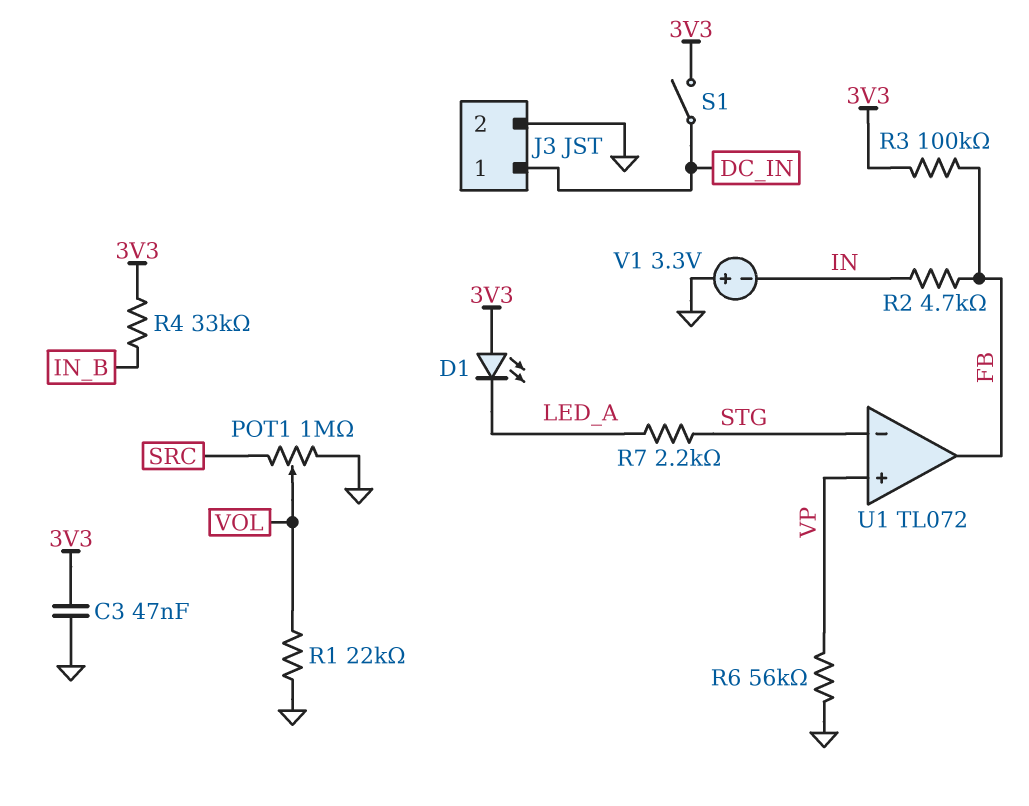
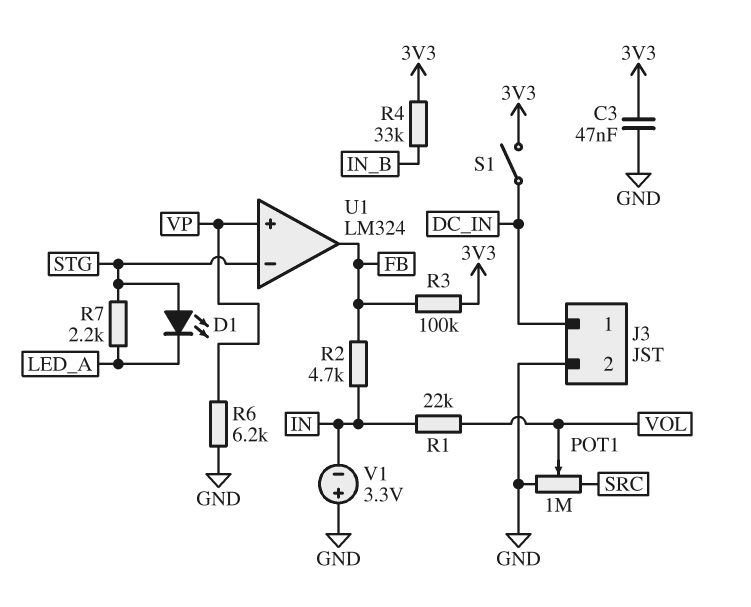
D1: LED (A 3V3, K LED_A) -> LED (A STG, K LED_A)
R1: 22k (GND, VOL) -> 22k (IN, VOL)
R6: 56k (GND, VP) -> 6.2k (GND, VP)
U1: TL072 -> LM324

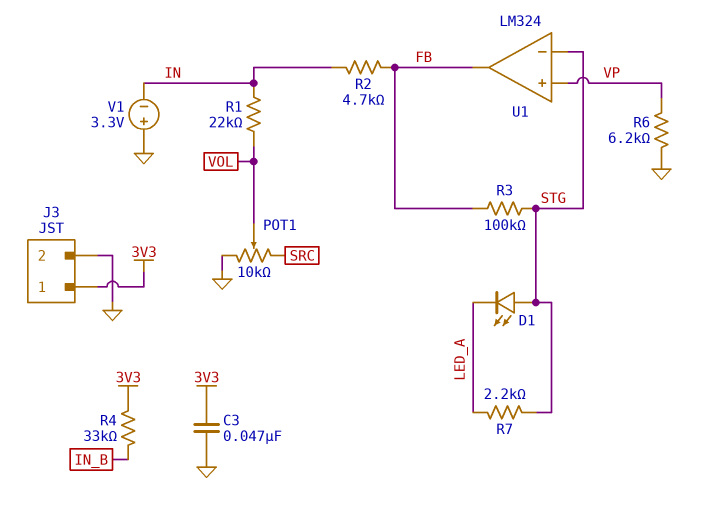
J3 pin 1: DC_IN -> 3V3
POT1: 1M (GND, SRC, wiper VOL) -> 10k (GND, SRC, wiper VOL)
R3: 100k (3V3, FB) -> 100k (FB, STG)
S1: switch (3V3, DC_IN) -> none

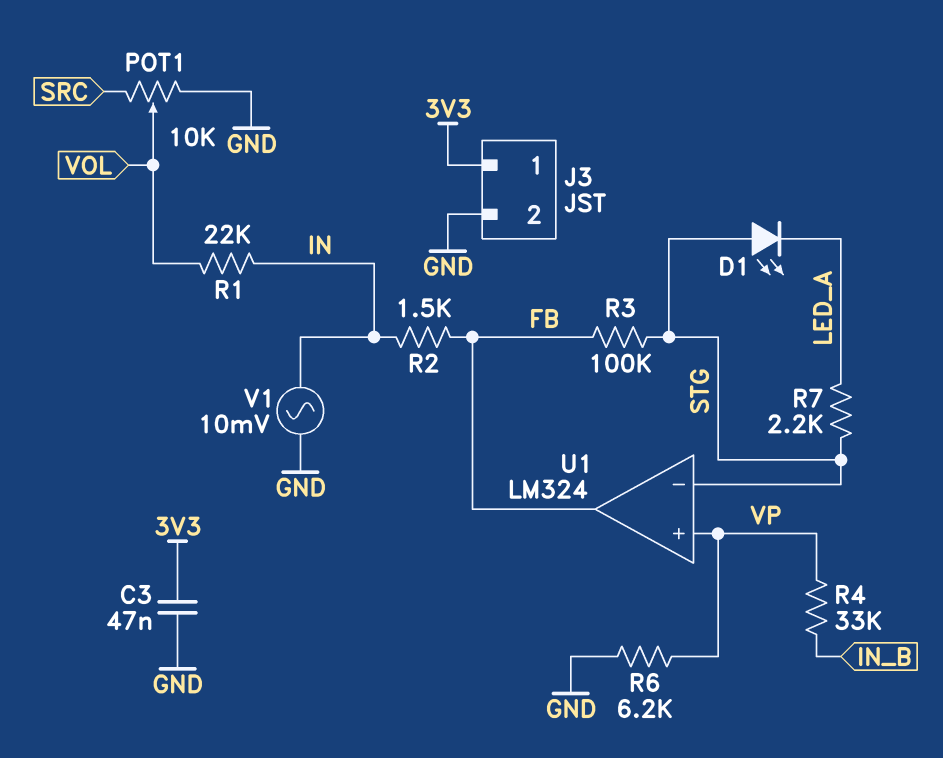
R2: 4.7k (FB, IN) -> 1.5k (FB, IN)
R4: 33k (3V3, IN_B) -> 33k (IN_B, VP)
V1: 3.3V (plus GND, minus IN) -> AC 10mV (GND, IN)

